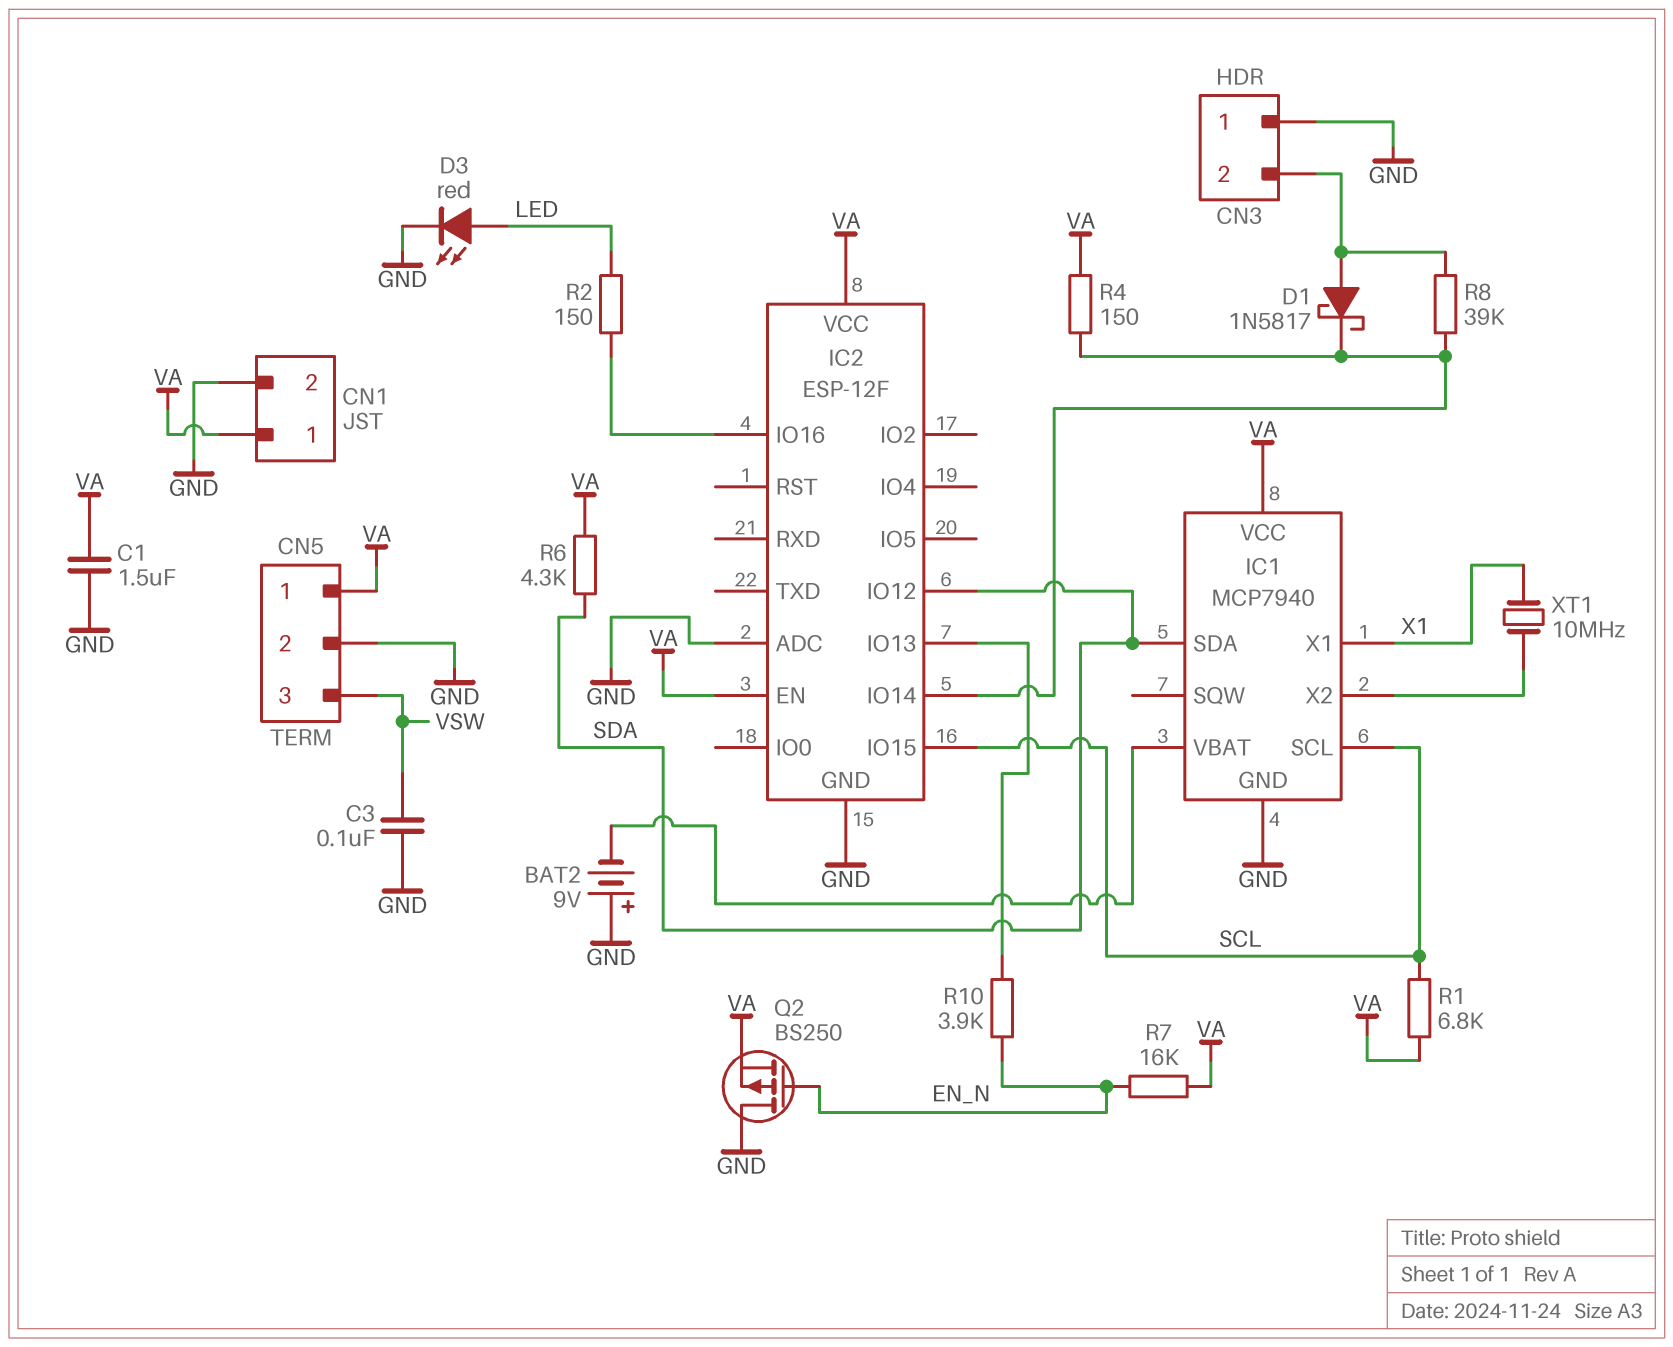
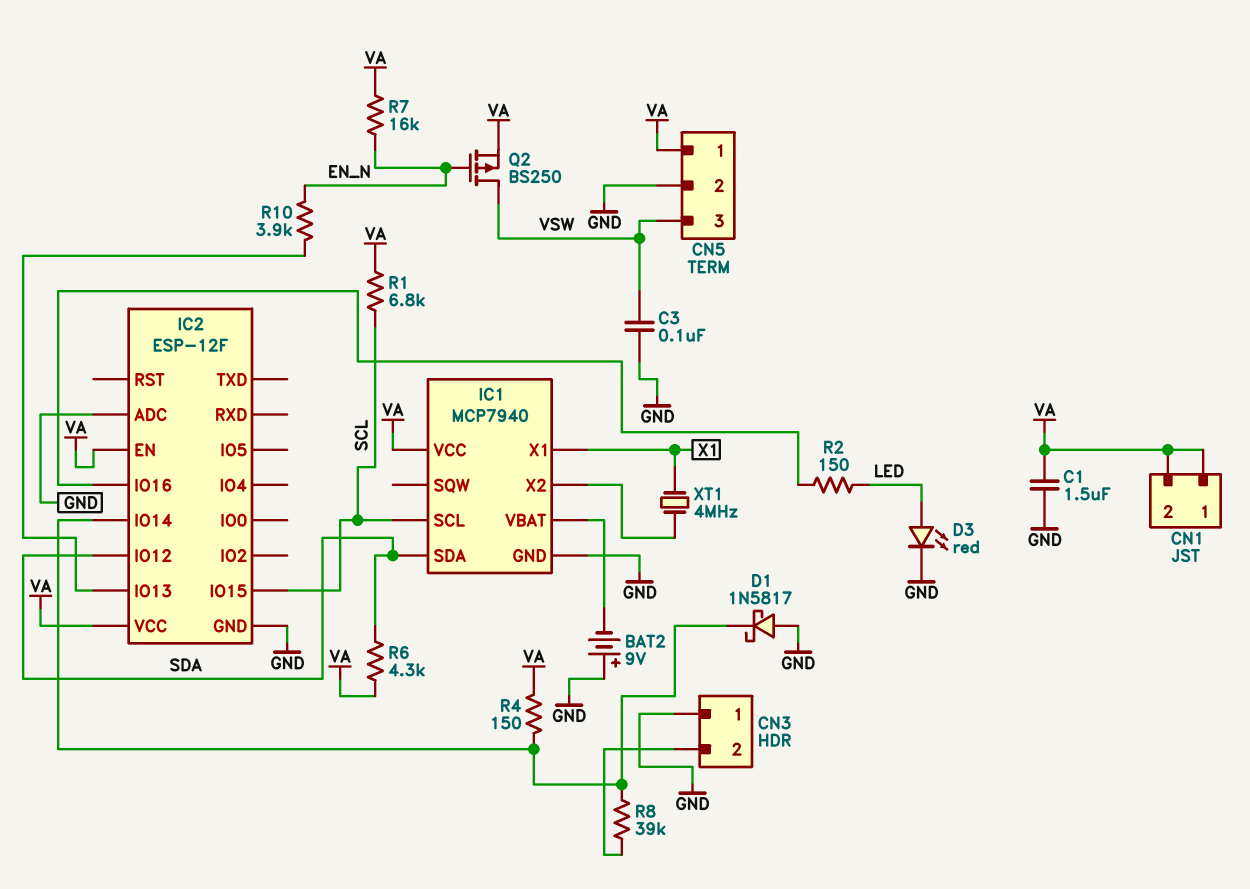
CN1 pin 2: GND -> VA
D1: schottky 1N5817 (A CN3/2, K IC2/IO14) -> schottky 1N5817 (A GND, K IC2/IO14)
Q2: PMOS BS250 (G EN_N, D GND, S VA) -> PMOS BS250 (G EN_N, D VSW, S VA)
XT1: 10MHz (IC1/X2, X1) -> 4MHz (IC1/X2, X1)

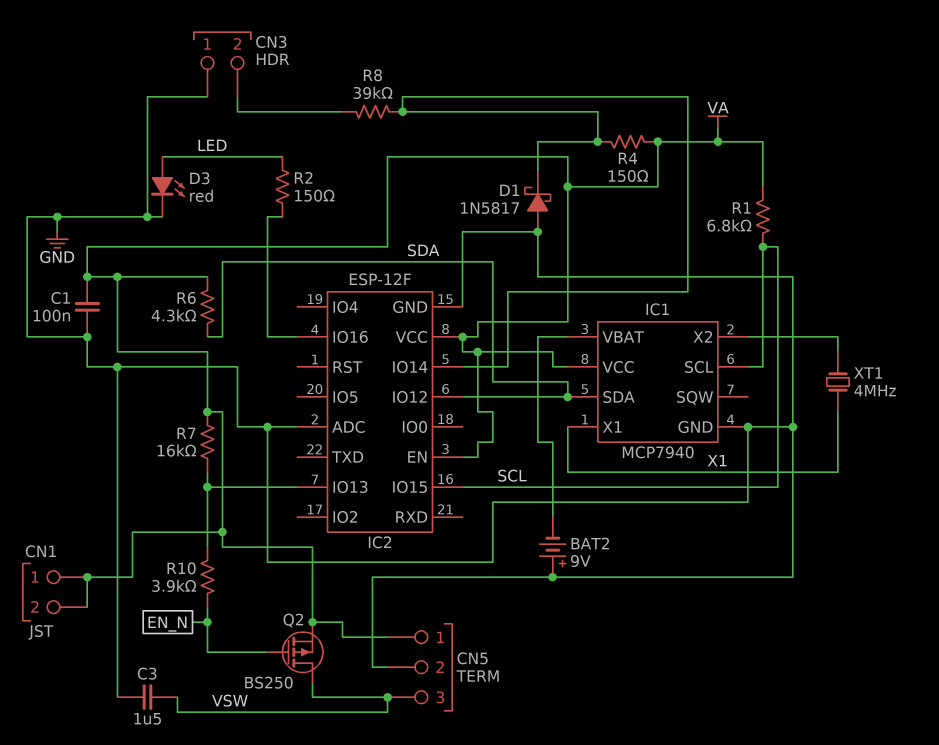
C1: 1.5uF (GND, VA) -> 100nF (GND, VA)
C3: 100nF (GND, VSW) -> 1.5uF (GND, VSW)
R7: 16k (EN_N, VA) -> 16k (IC2/IO13, VA)

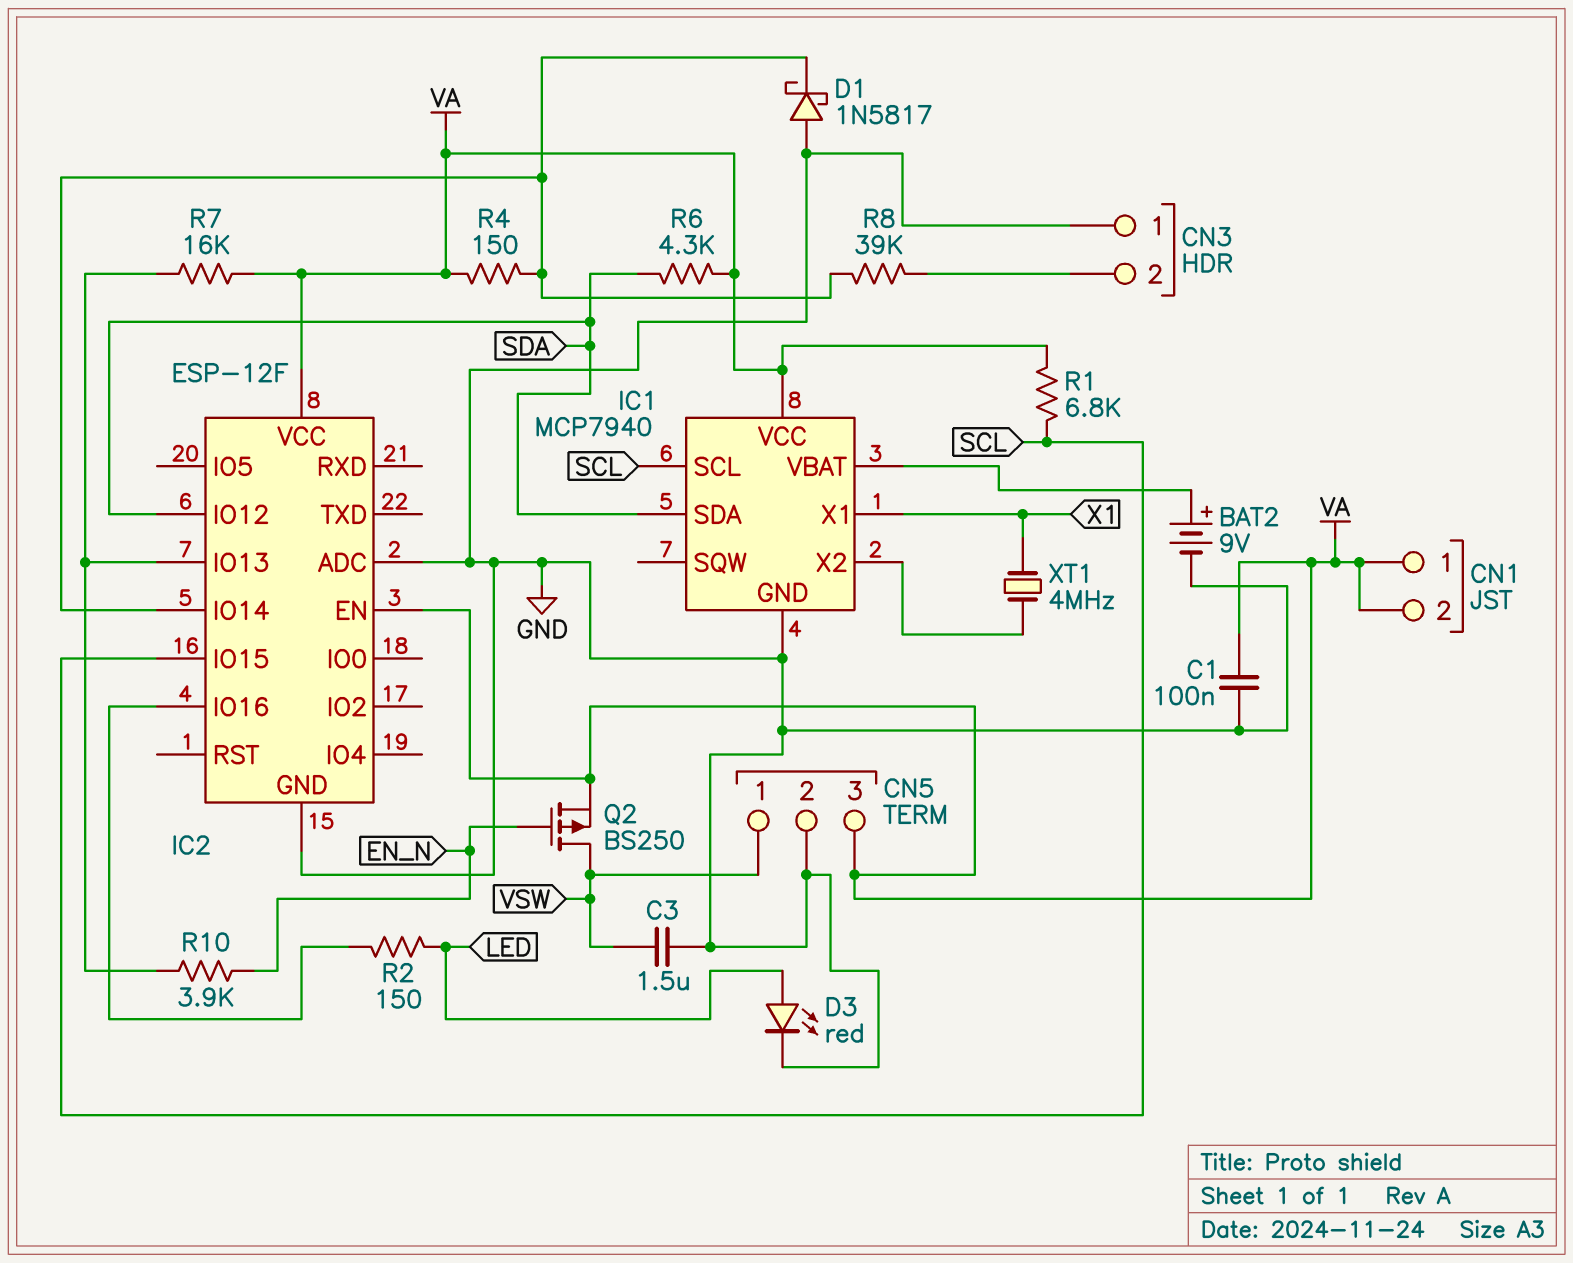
BAT2: 9V (plus GND, minus IC1/VBAT) -> 9V (plus IC1/VBAT, minus GND)
CN5 pin 1: VA -> VSW
CN5 pin 3: VSW -> VA

